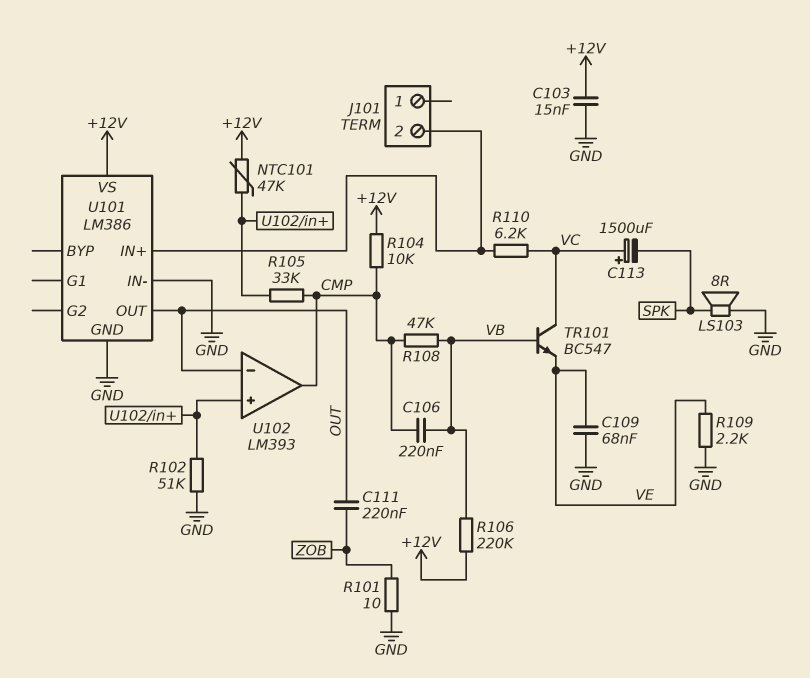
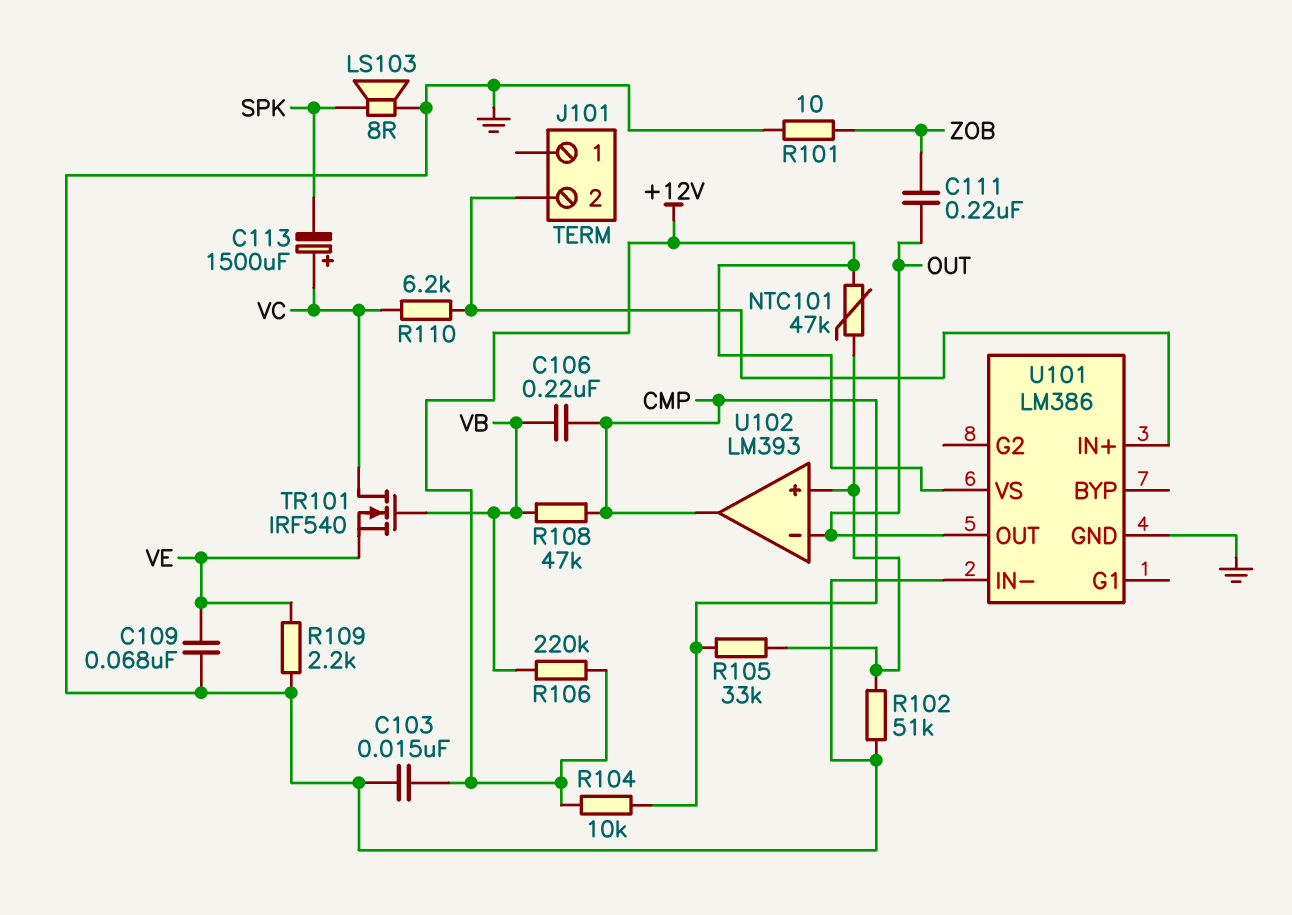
TR101: NPN BC547 (B VB, C VC, E VE) -> NMOS IRF540 (G VB, D VC, S VE)

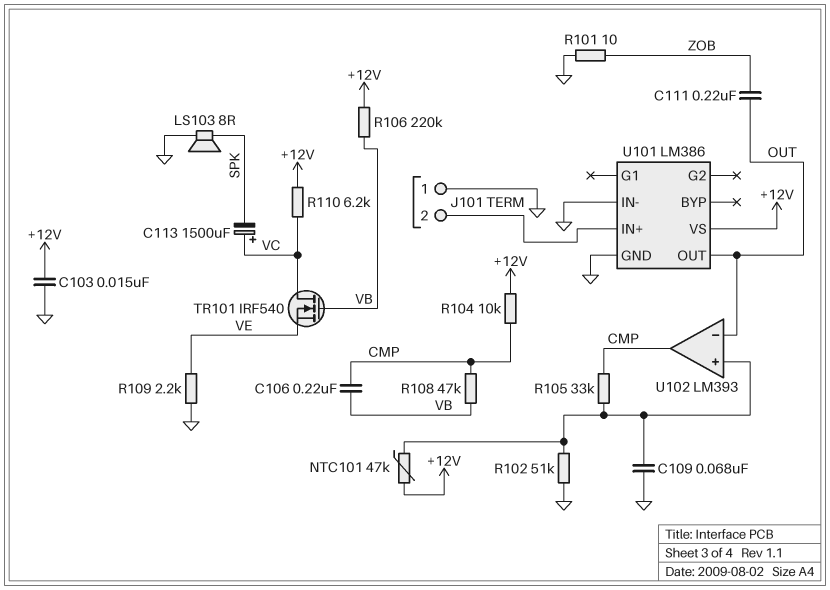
C109: 68nF (GND, VE) -> 68nF (GND, U102/in+)
J101 pin 1: none -> GND
R110: 6.2k (J101/2, VC) -> 6.2k (+12V, VC)

